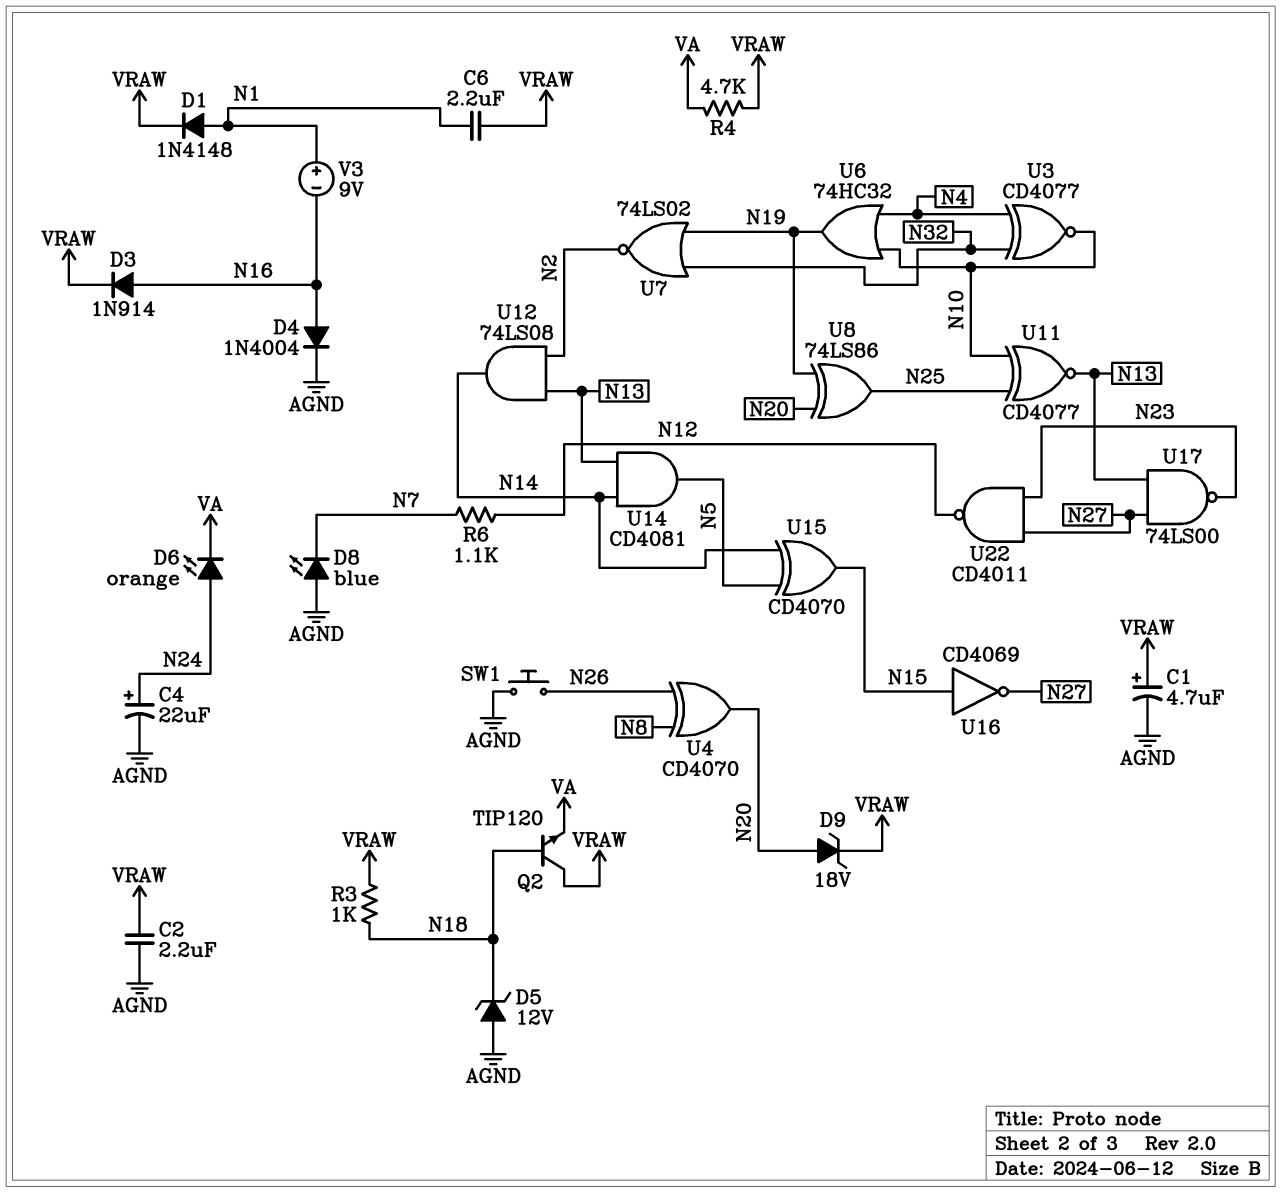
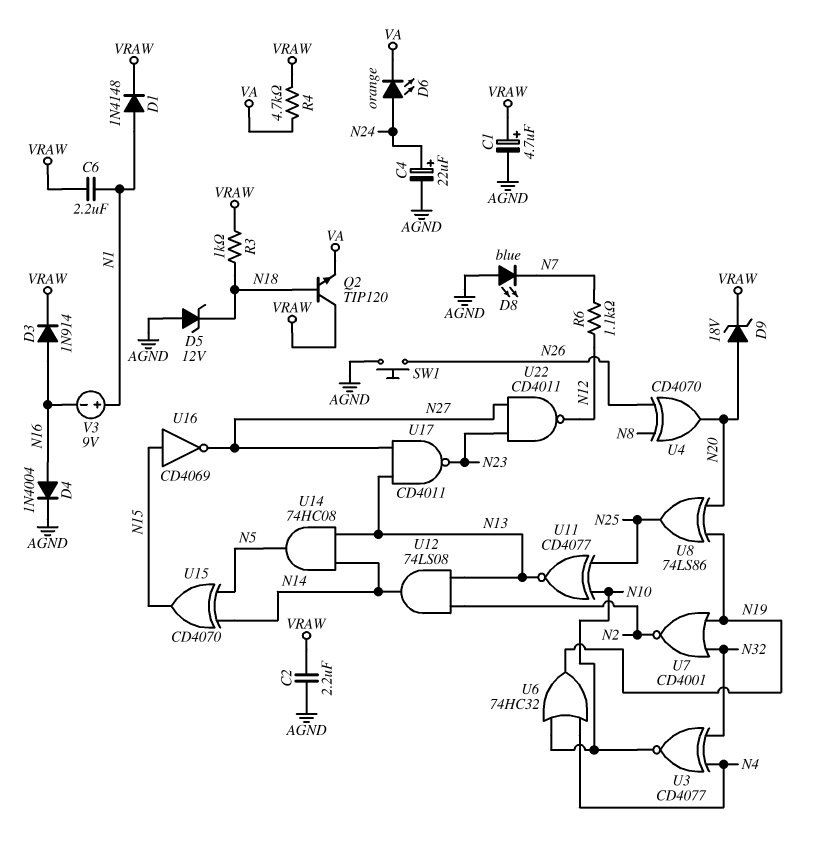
U7: NOR 74LS02 (in N19, in N32, out N2) -> NOR CD4001 (in N19, in N32, out N2)
U14: AND CD4081 (in N13, in N14, out N5) -> AND 74HC08 (in N13, in N14, out N5)
U17: NAND 74LS00 (in N13, in N27, out N23) -> NAND CD4011 (in N13, in N27, out N23)

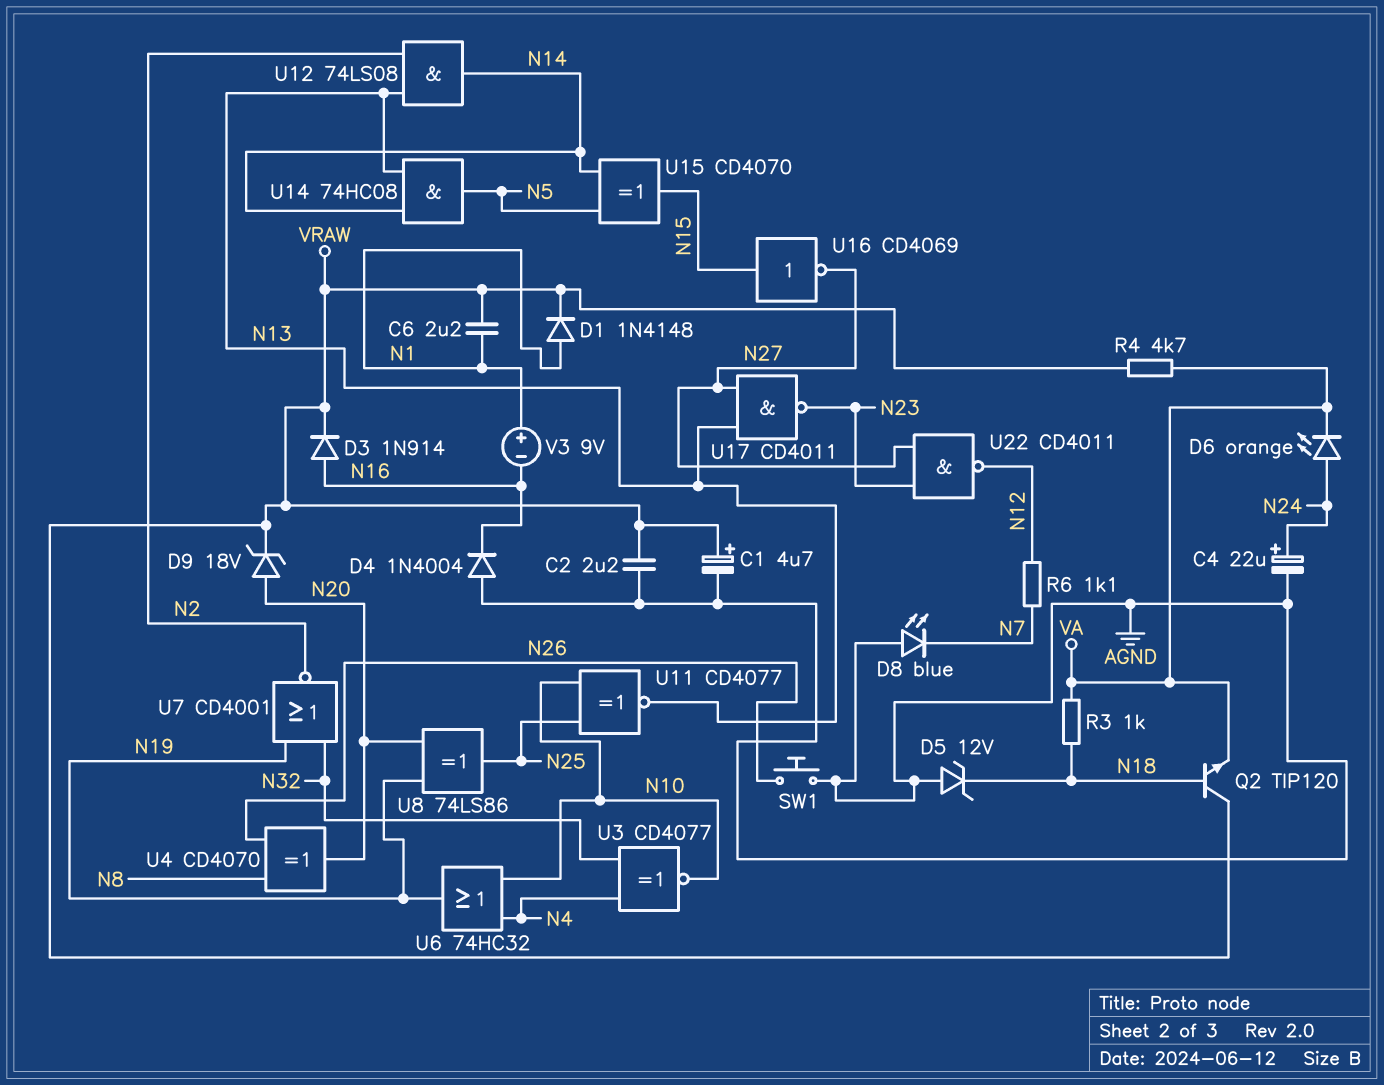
D4: diode 1N4004 (A N16, K AGND) -> diode 1N4004 (A AGND, K N16)
R3: 1k (N18, VRAW) -> 1k (N18, VA)

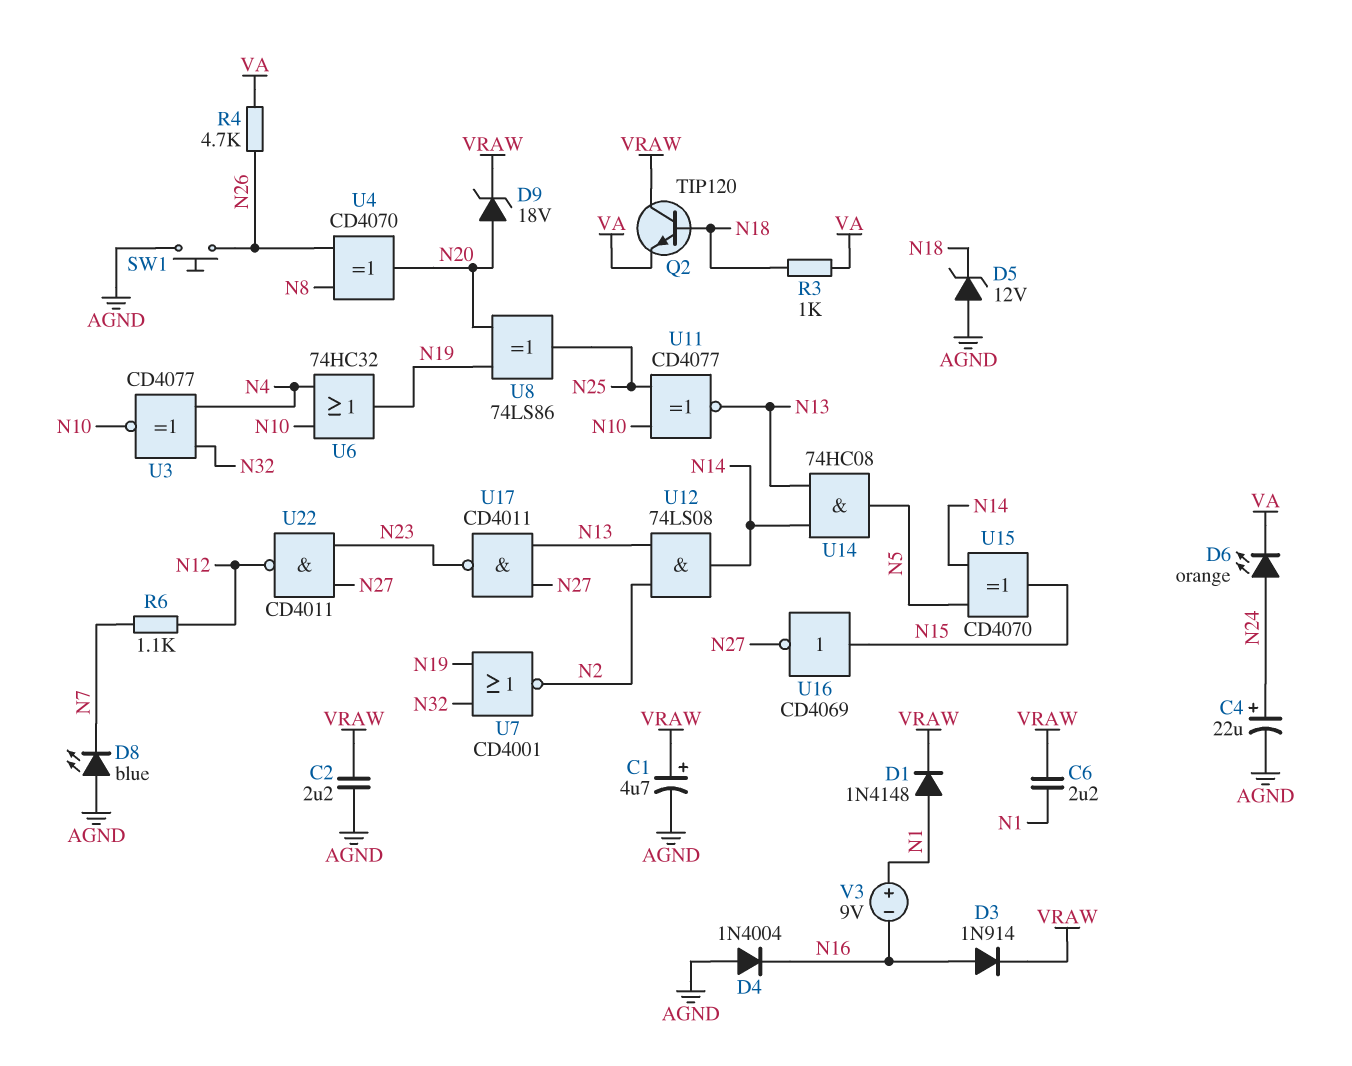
R4: 4.7k (VA, VRAW) -> 4.7k (N26, VA)

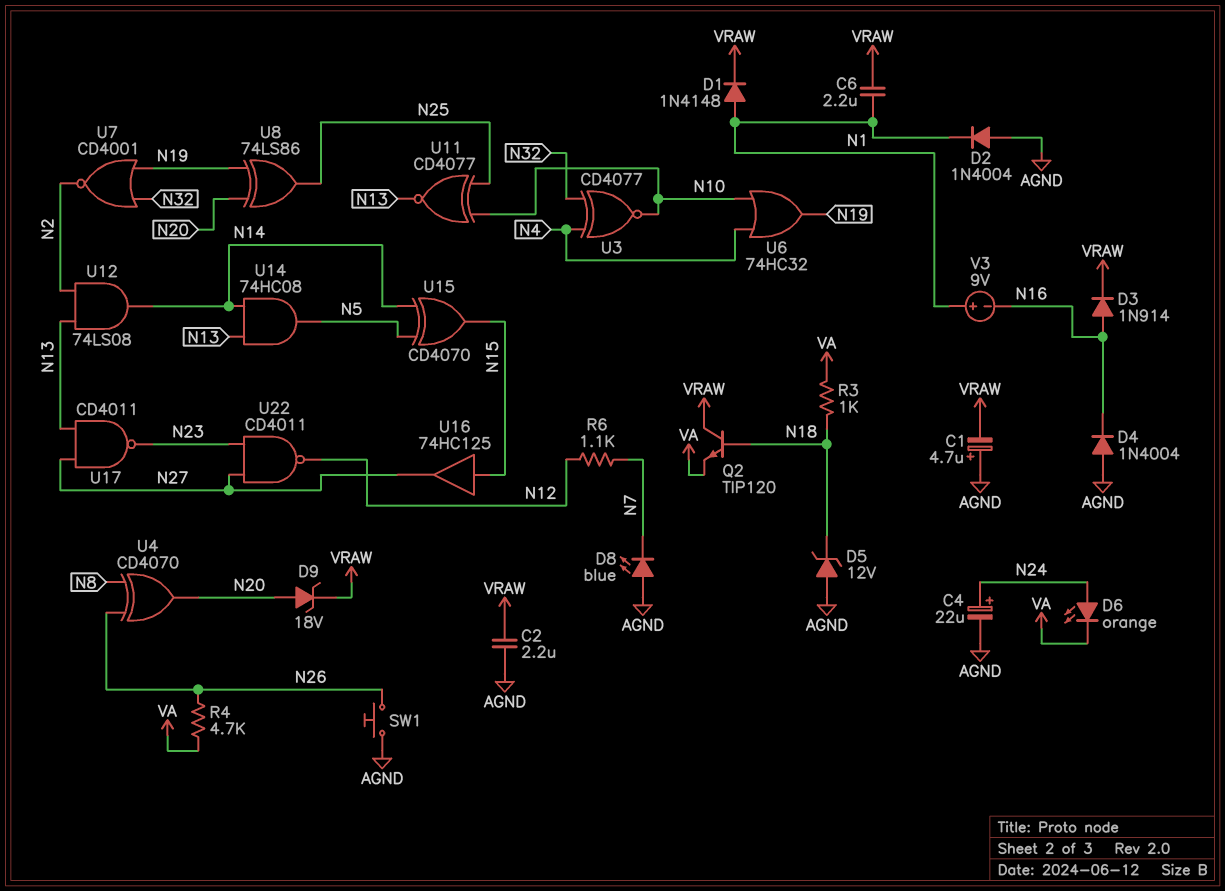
C1: 4.7uF (plus VRAW, minus AGND) -> 4.7uF (plus AGND, minus VRAW)
D2: none -> diode 1N4004 (A AGND, K N1)
U16: NOT CD4069 (in N15, out N27) -> buffer 74HC125 (in N15, out N27)

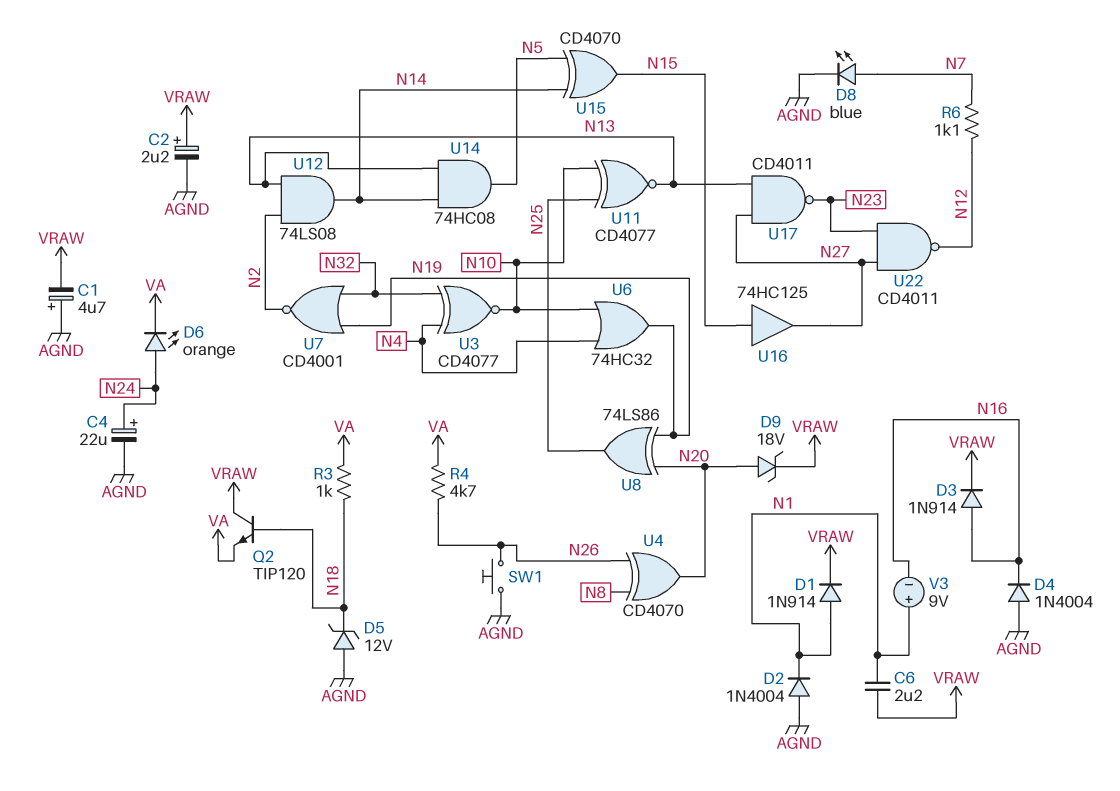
C2: 2.2uF (AGND, VRAW) -> 2.2uF (plus VRAW, minus AGND)
D1: diode 1N4148 (A N1, K VRAW) -> diode 1N914 (A N1, K VRAW)
D8: LED blue (A AGND, K N7) -> LED blue (A N7, K AGND)

